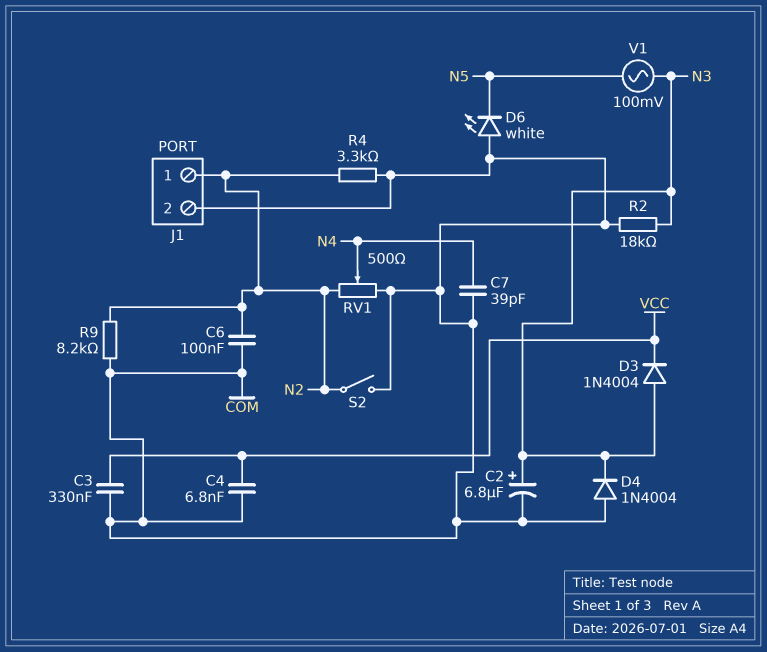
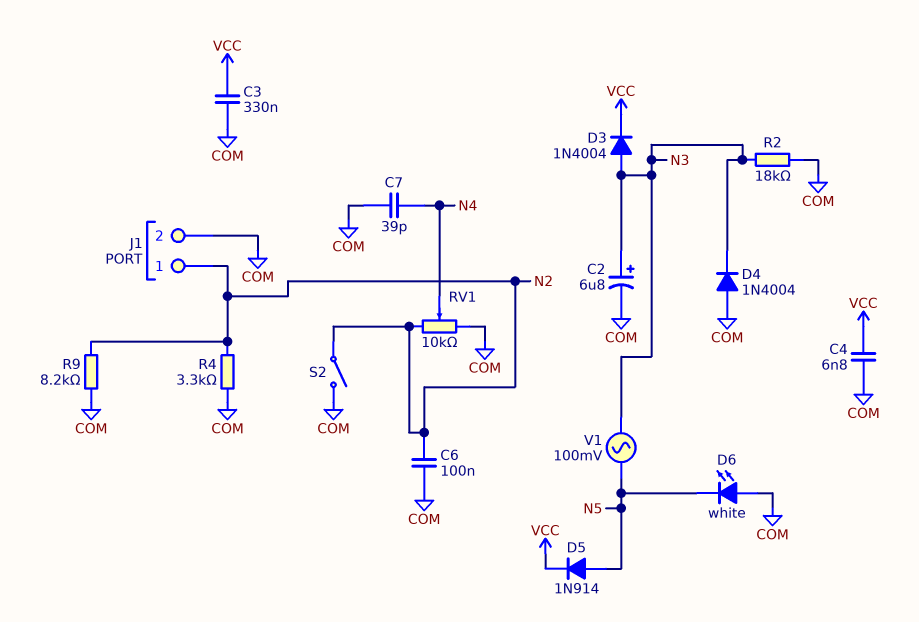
D5: none -> diode 1N914 (A N5, K VCC)
RV1: 500 (COM, N2, wiper N4) -> 10k (COM, N2, wiper N4)

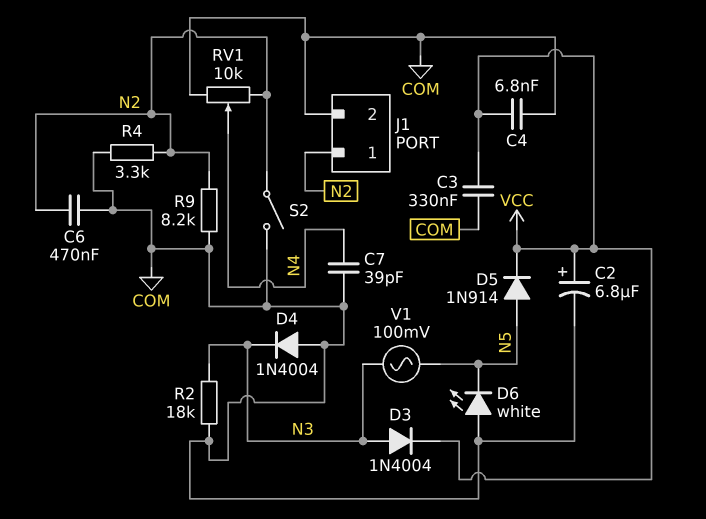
C2: 6.8uF (plus N3, minus COM) -> 6.8uF (plus VCC, minus COM)
C6: 100nF (COM, N2) -> 470nF (COM, N2)

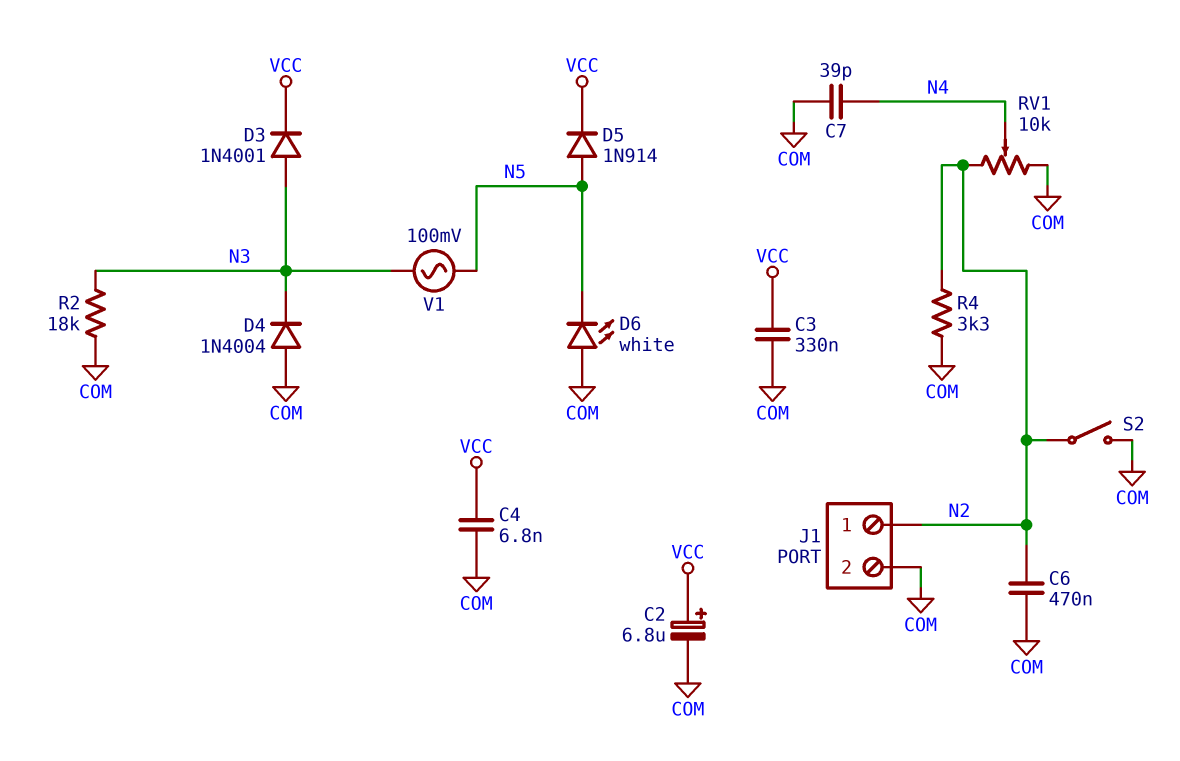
D3: diode 1N4004 (A N3, K VCC) -> diode 1N4001 (A N3, K VCC)
R9: 8.2k (COM, N2) -> none

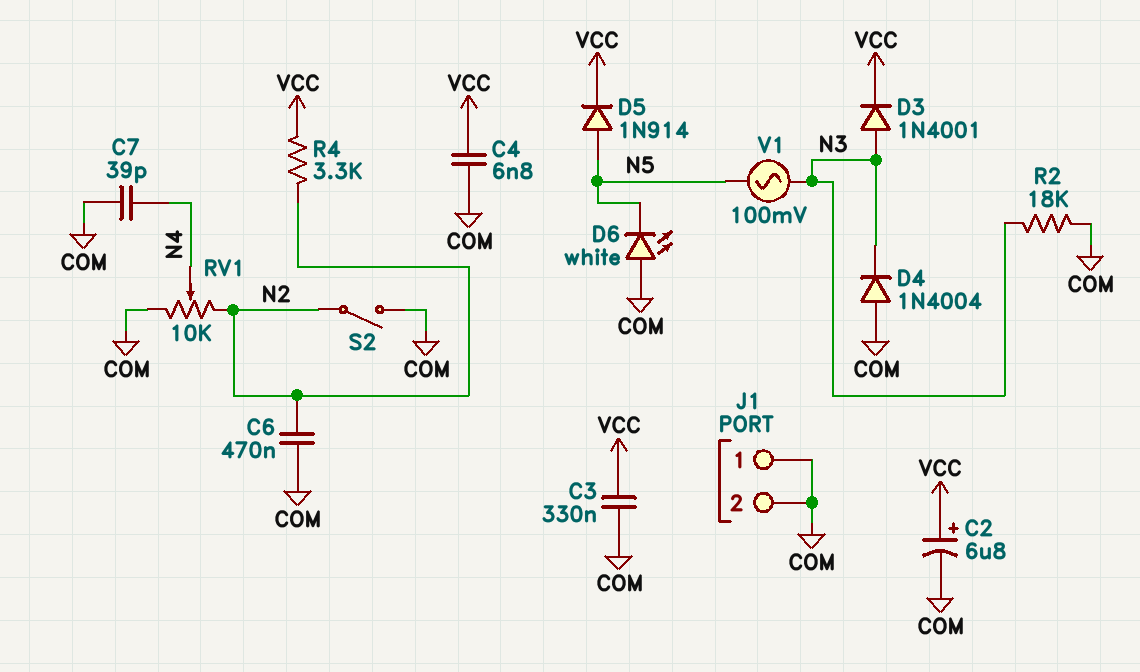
J1 pin 1: N2 -> COM
R4: 3.3k (COM, N2) -> 3.3k (N2, VCC)

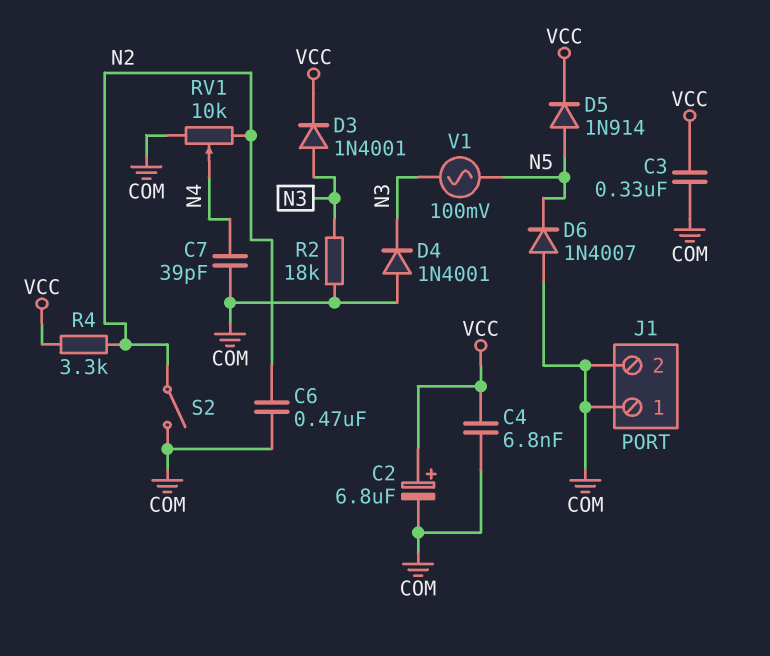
D4: diode 1N4004 (A COM, K N3) -> diode 1N4001 (A COM, K N3)
D6: LED white (A COM, K N5) -> diode 1N4007 (A COM, K N5)

